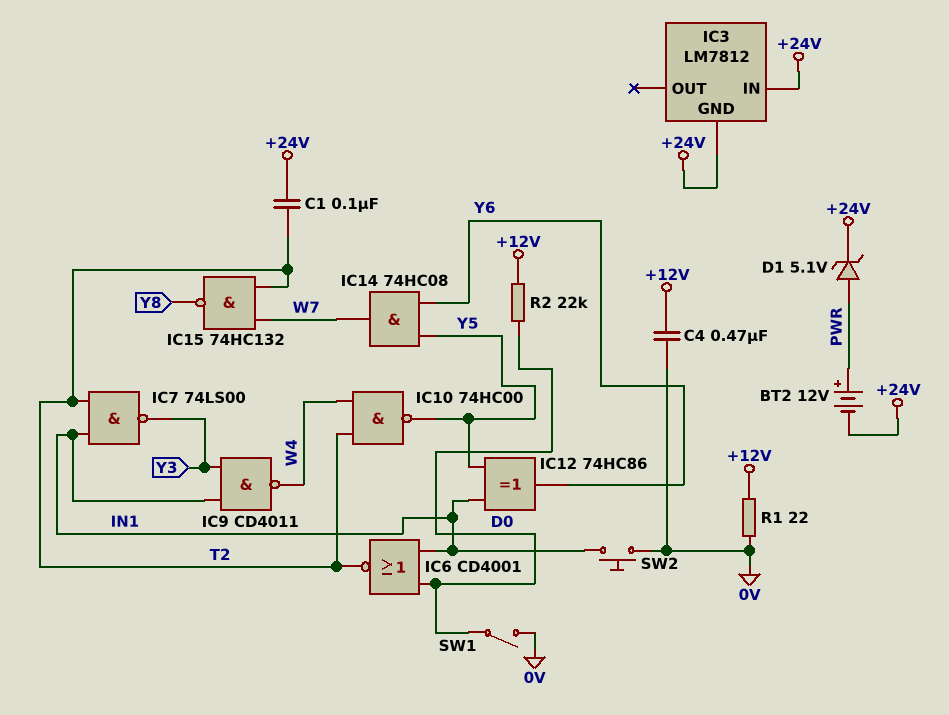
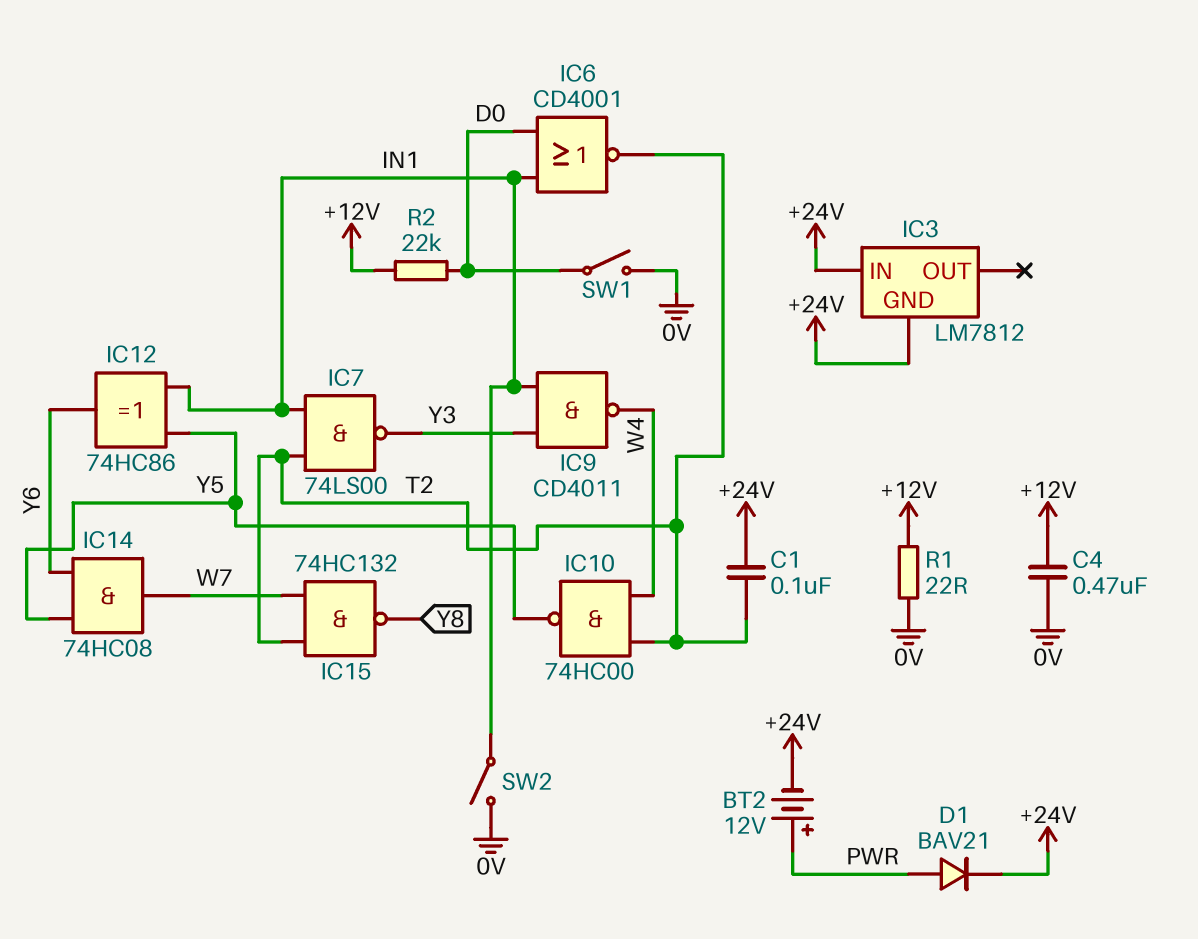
D1: zener 5.1V (A PWR, K +24V) -> diode BAV21 (A PWR, K +24V)
SW2: button (0V, IN1) -> switch (0V, IN1)

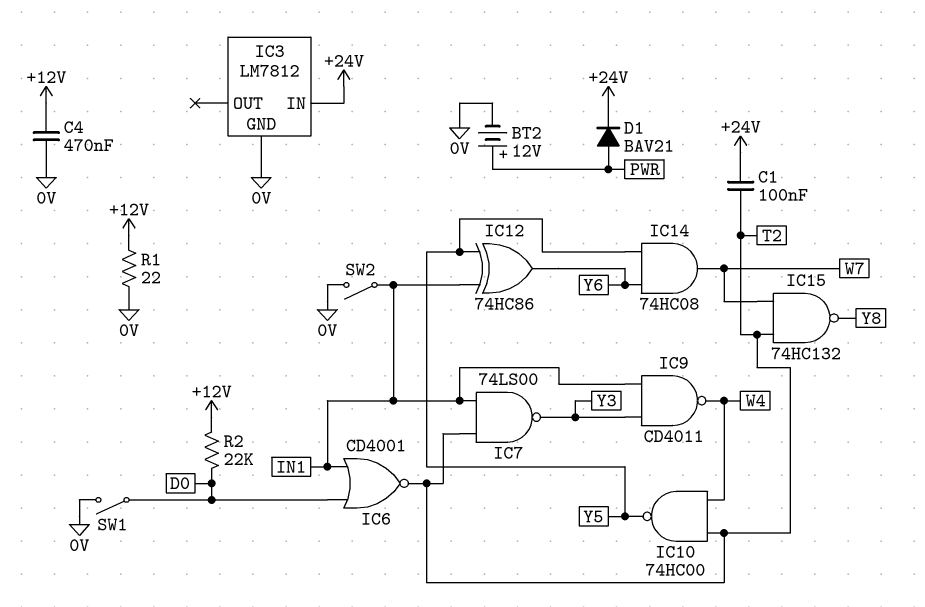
BT2: 12V (plus PWR, minus +24V) -> 12V (plus PWR, minus 0V)
IC3 pin GND: +24V -> 0V

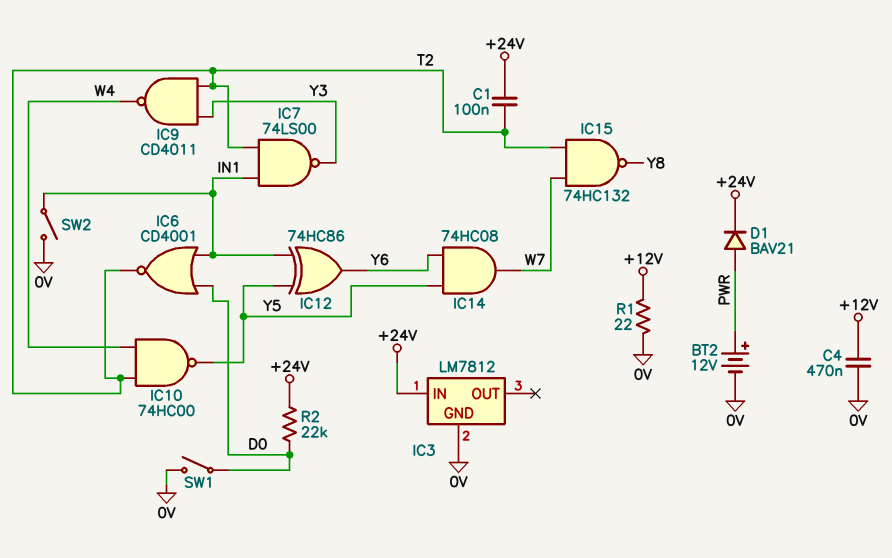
IC9: NAND CD4011 (in IN1, in Y3, out W4) -> NAND CD4011 (in T2, in Y3, out W4)
R2: 22k (+12V, D0) -> 22k (+24V, D0)

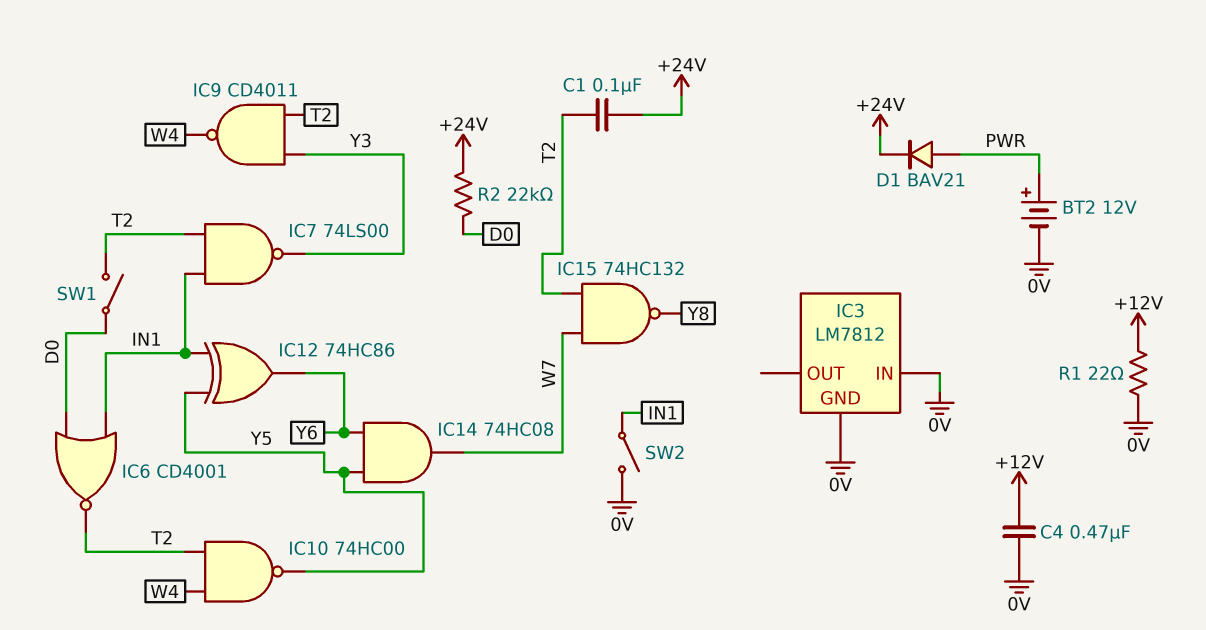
IC3 pin IN: +24V -> 0V
SW1: switch (0V, D0) -> switch (D0, T2)

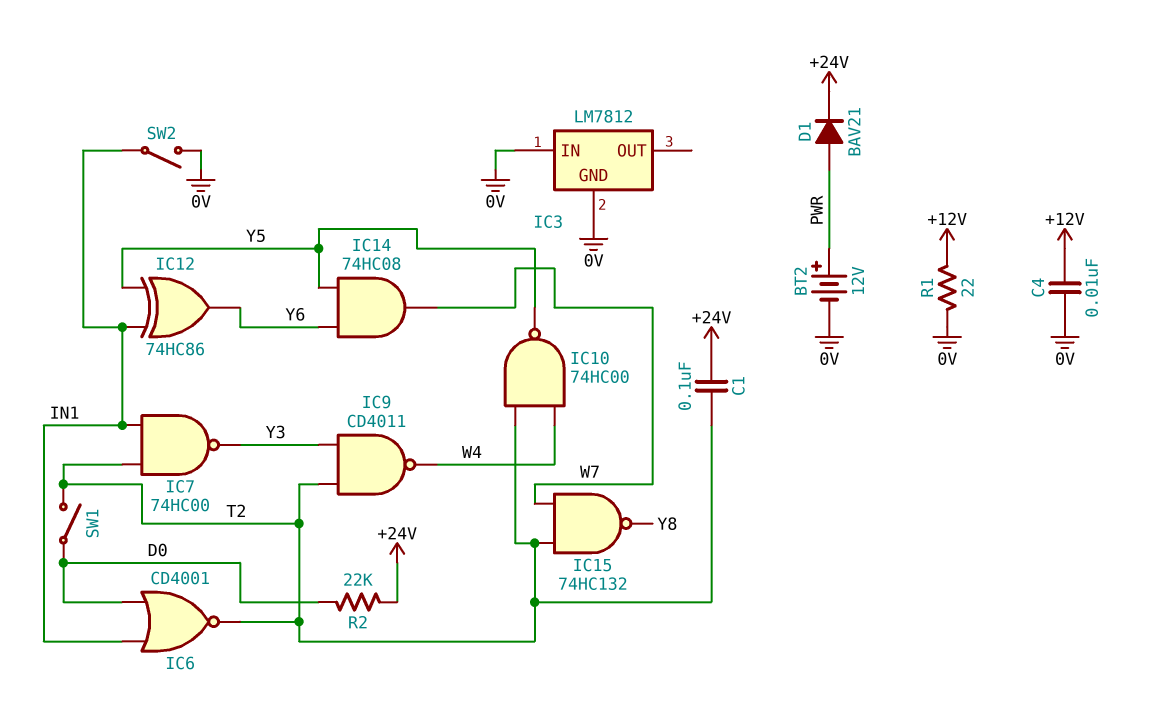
C4: 470nF (+12V, 0V) -> 10nF (+12V, 0V)
IC7: NAND 74LS00 (in IN1, in T2, out Y3) -> NAND 74HC00 (in IN1, in T2, out Y3)

